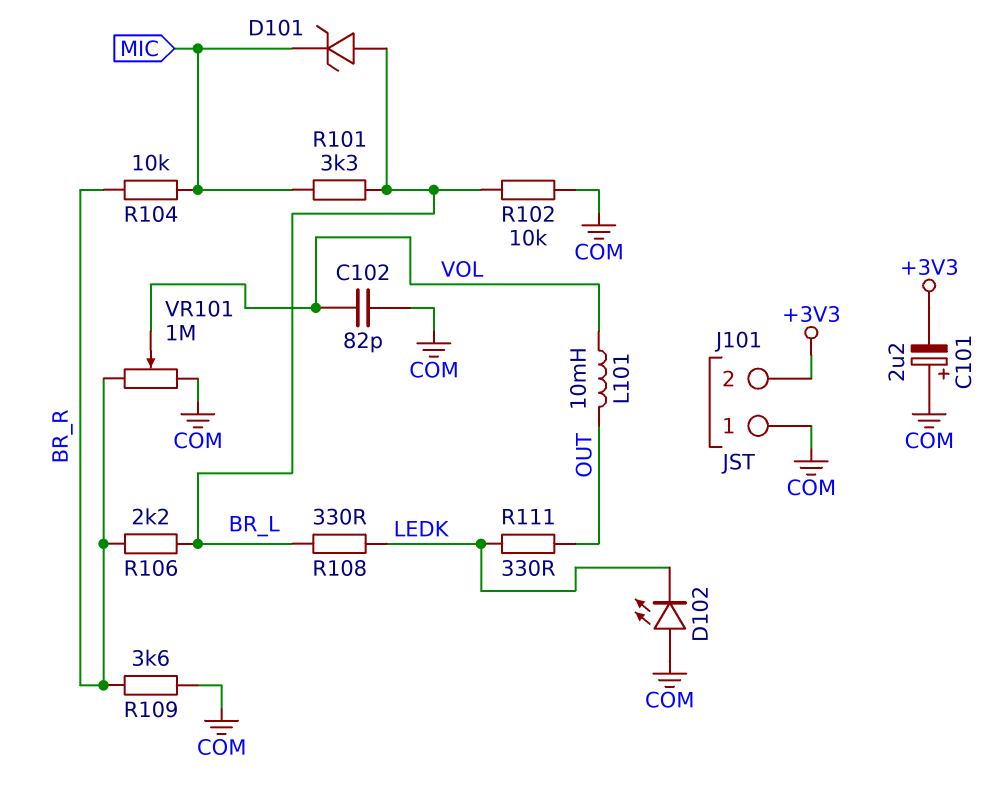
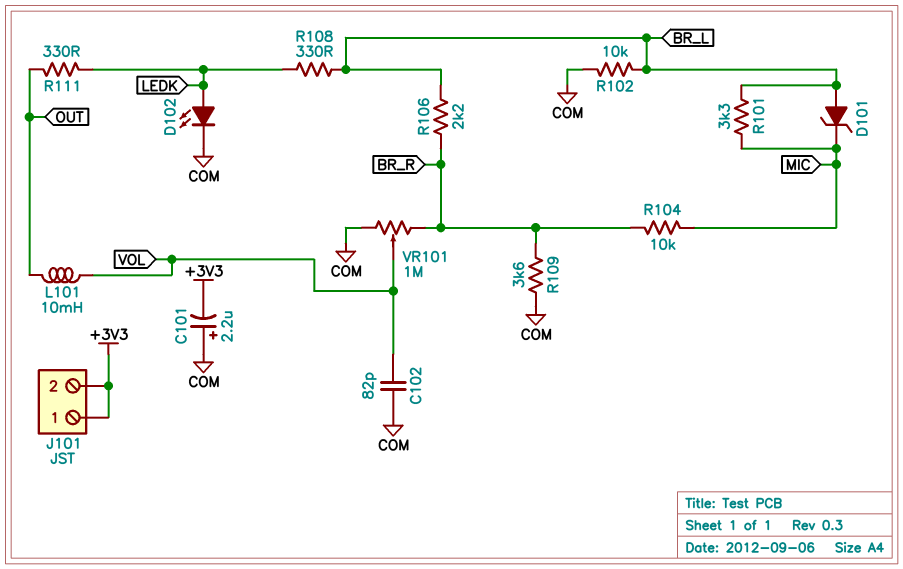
D102: LED (A COM, K LEDK) -> LED (A LEDK, K COM)
J101 pin 1: COM -> +3V3

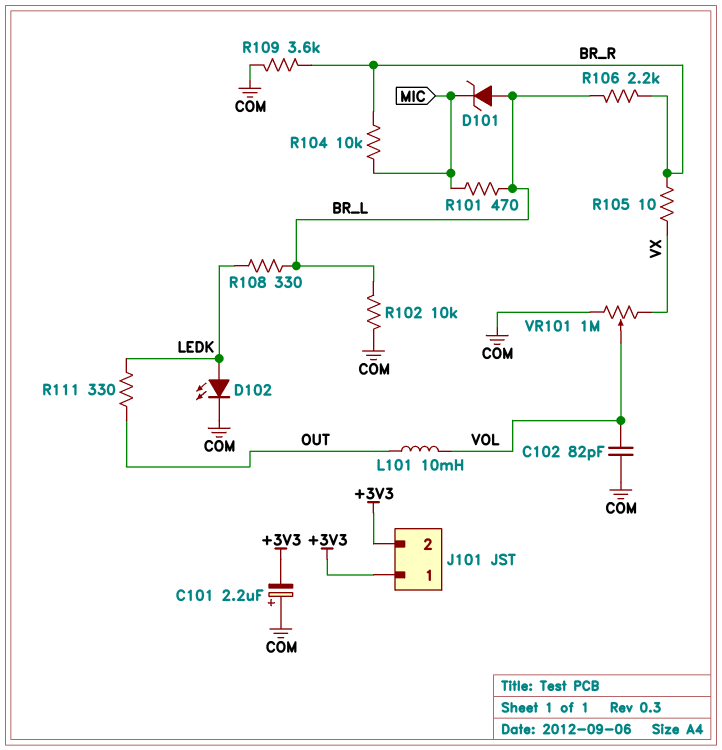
R101: 3.3k (BR_L, MIC) -> 470 (BR_L, MIC)
R105: none -> 10 (BR_R, VX)
VR101: 1M (BR_R, COM, wiper VOL) -> 1M (COM, VX, wiper VOL)

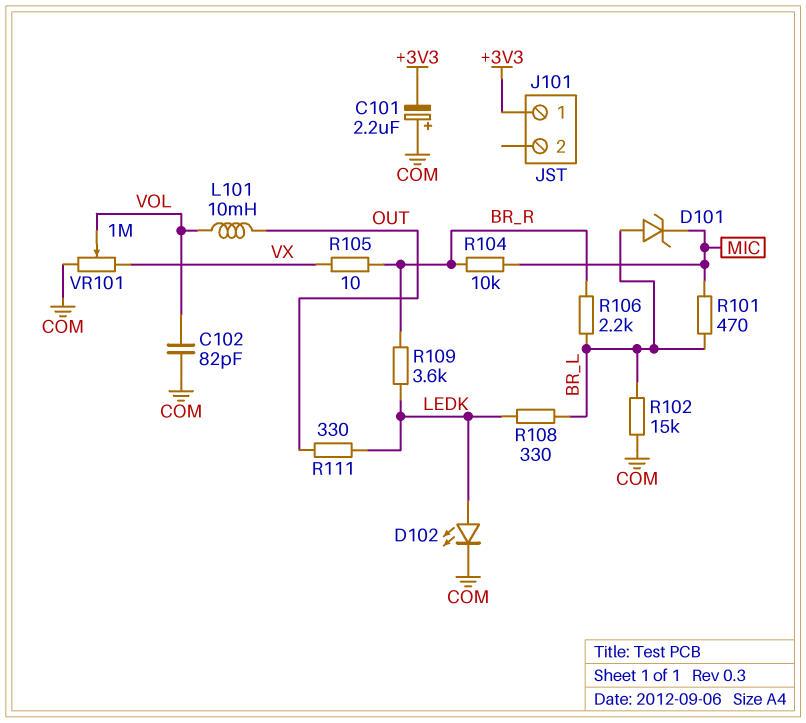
J101 pin 2: +3V3 -> none
R102: 10k (BR_L, COM) -> 15k (BR_L, COM)
R109: 3.6k (BR_R, COM) -> 3.6k (BR_R, LEDK)

